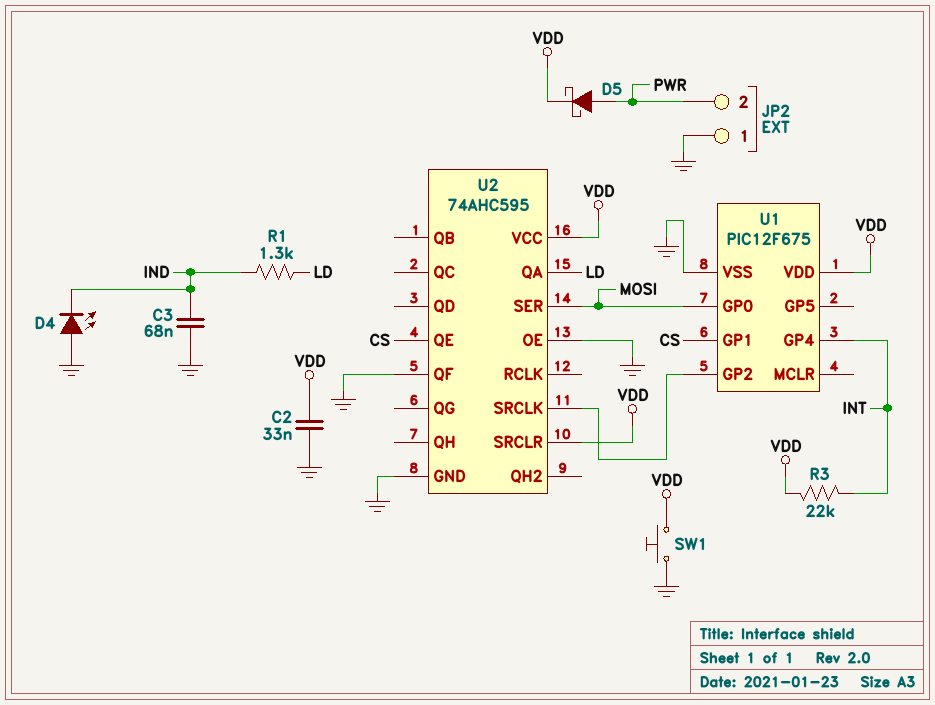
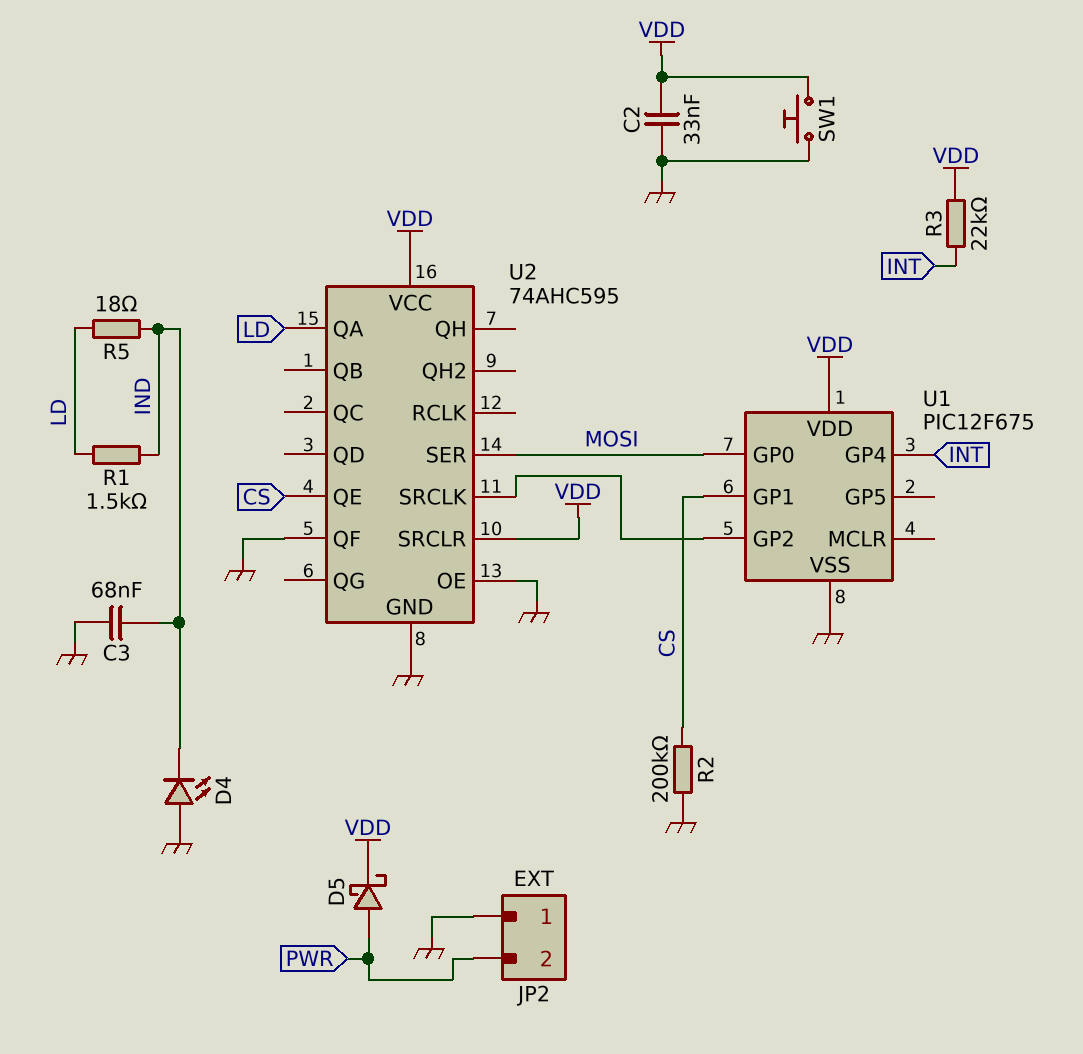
R1: 1.3k (IND, LD) -> 1.5k (IND, LD)
R2: none -> 200k (CS, GND)
R5: none -> 18 (IND, LD)

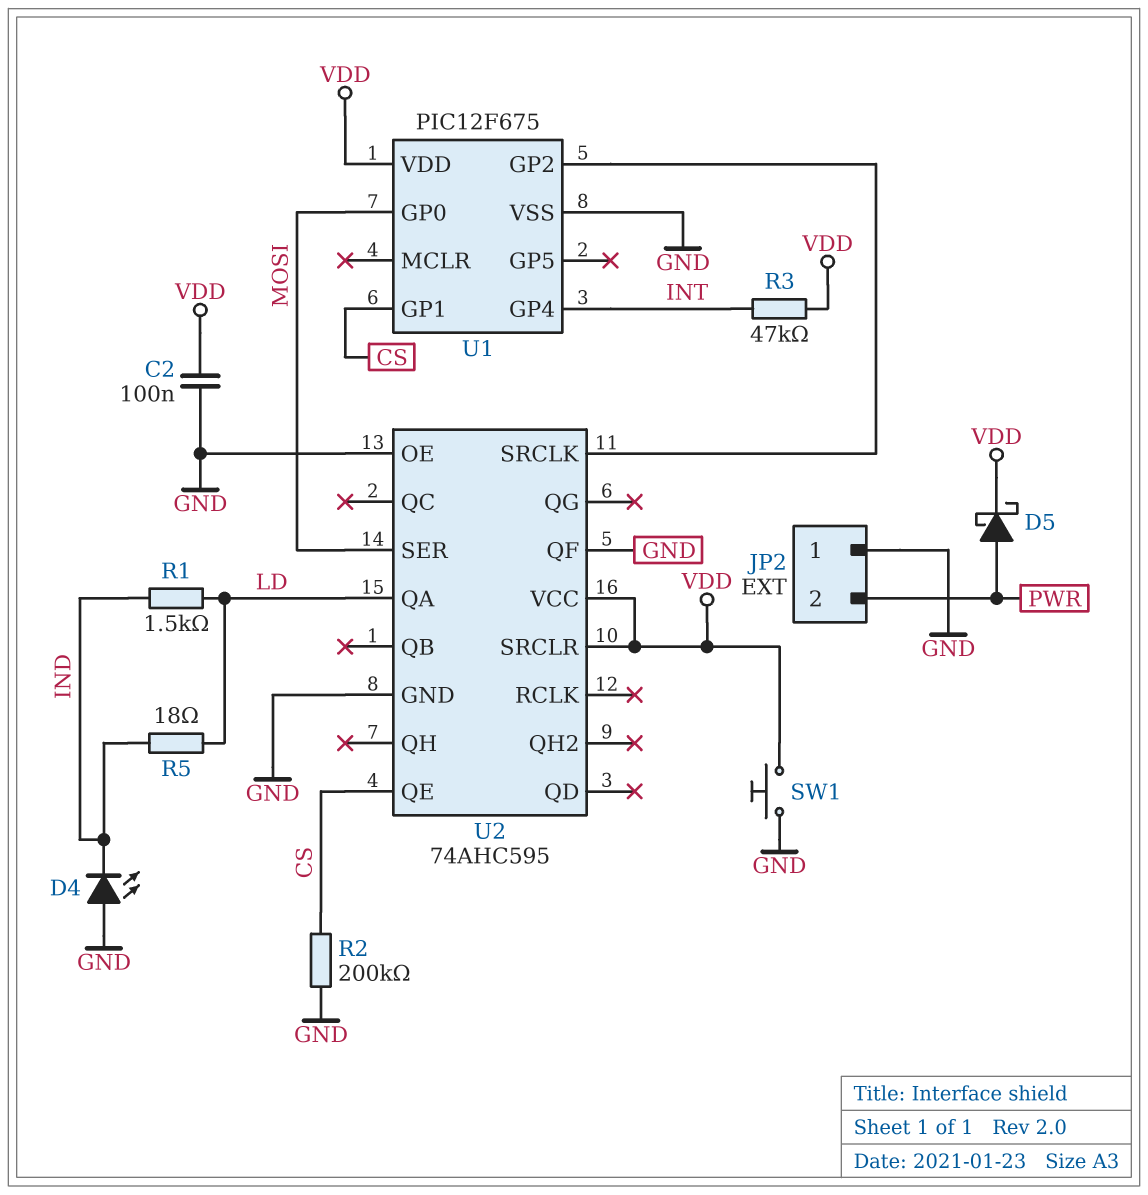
C2: 33nF (GND, VDD) -> 100nF (GND, VDD)
C3: 68nF (GND, IND) -> none
R3: 22k (INT, VDD) -> 47k (INT, VDD)

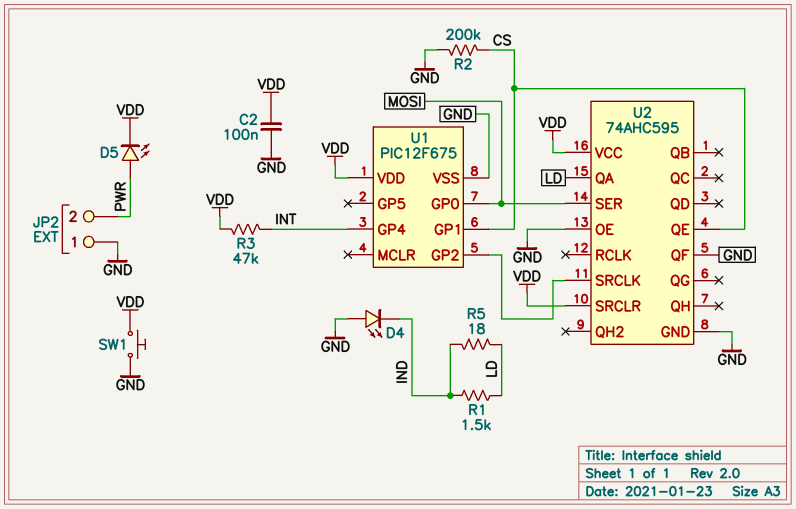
D5: schottky (A PWR, K VDD) -> LED (A PWR, K VDD)

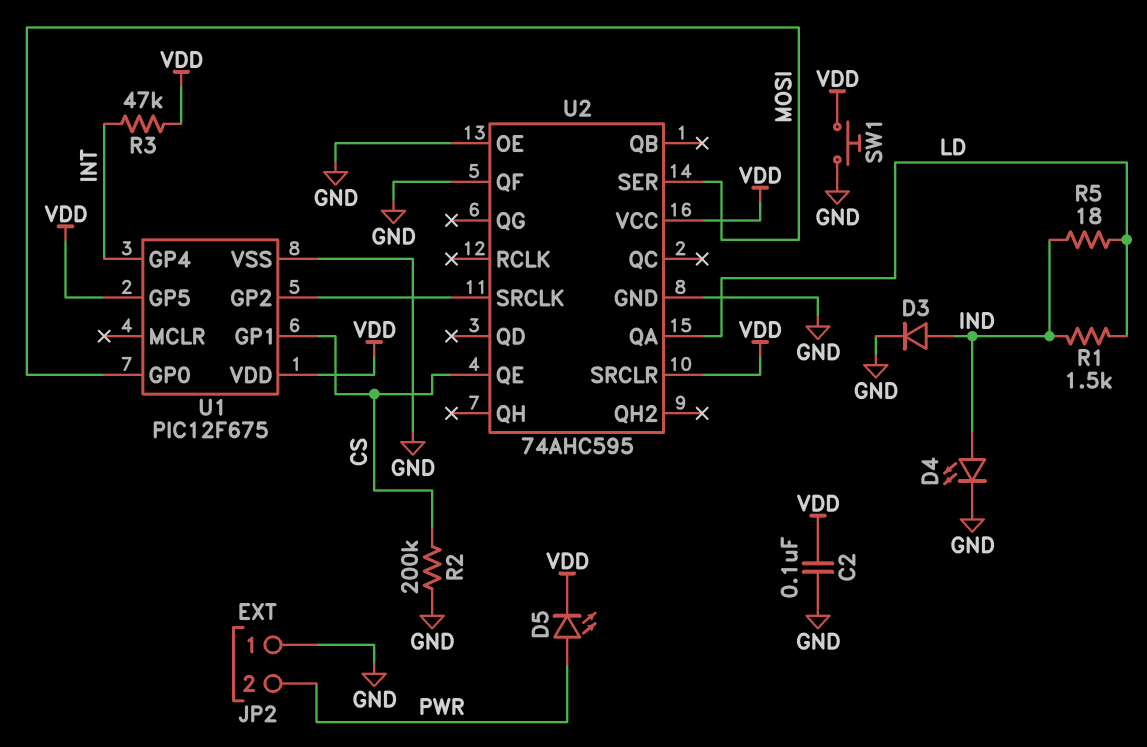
D3: none -> diode (A IND, K GND)
D4: LED (A GND, K IND) -> LED (A IND, K GND)
U1 pin GP5: none -> VDD

